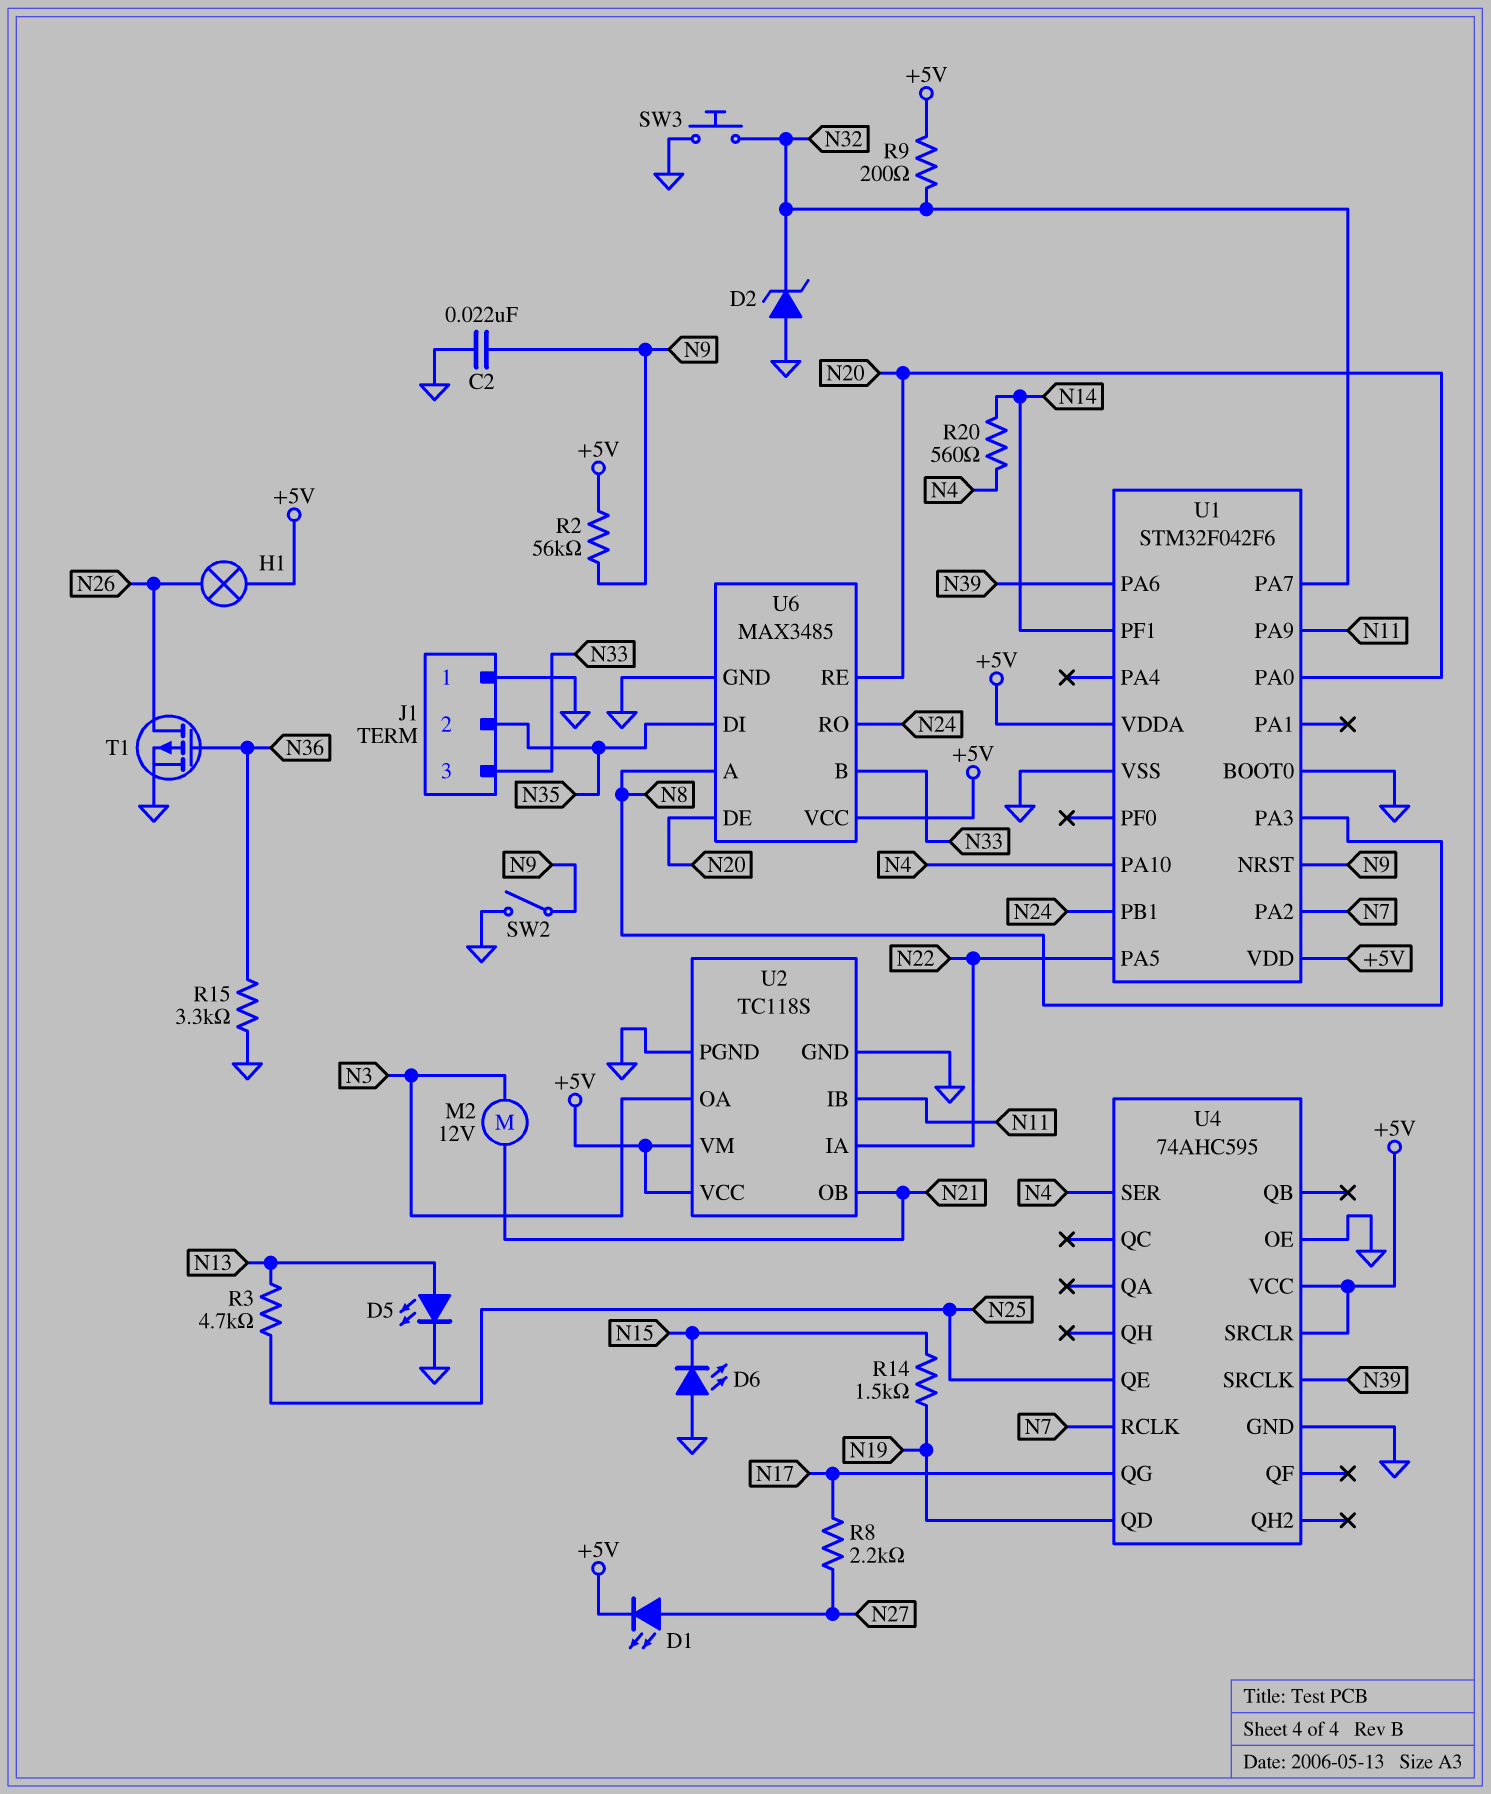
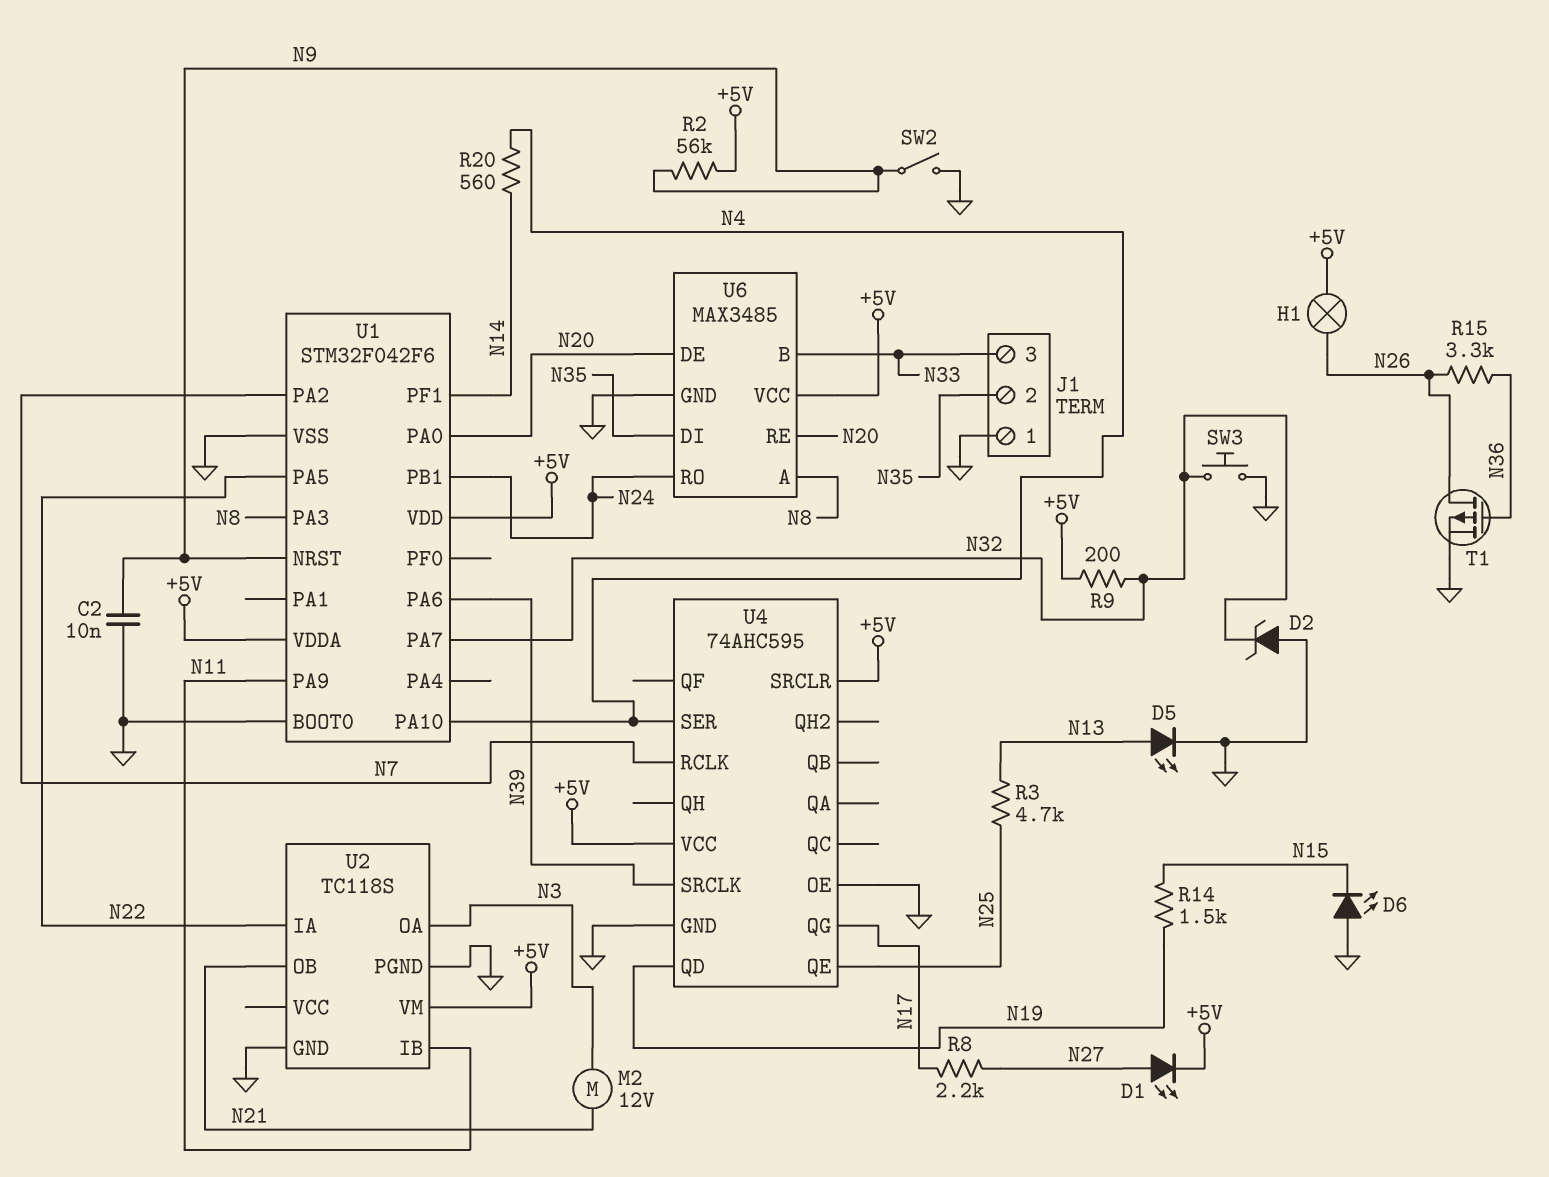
C2: 22nF (GND, N9) -> 10nF (GND, N9)
R15: 3.3k (GND, N36) -> 3.3k (N26, N36)
U2 pin VCC: +5V -> none

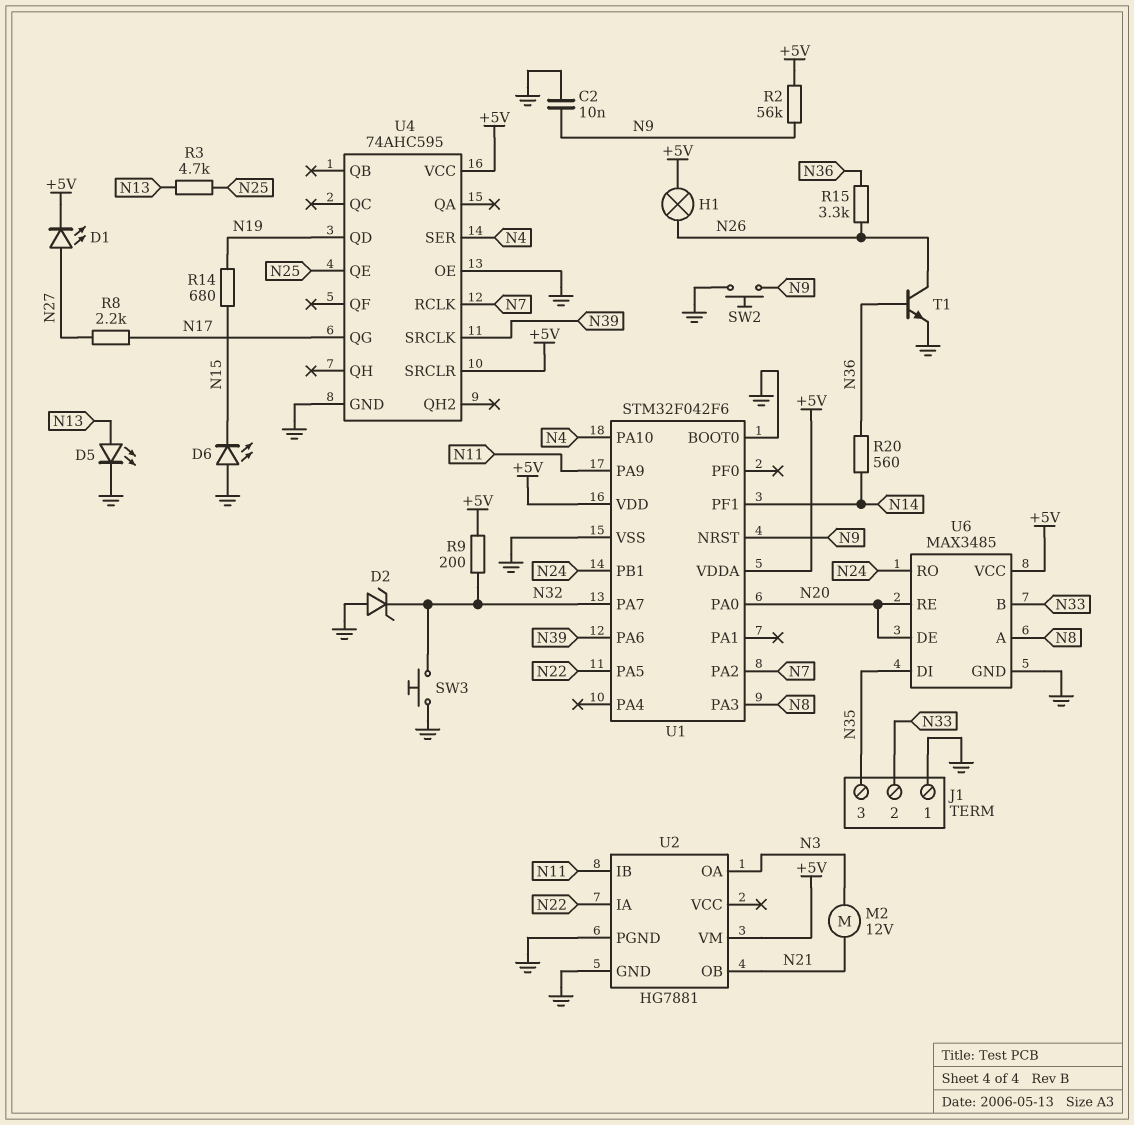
J1 pin 2: N35 -> N33
J1 pin 3: N33 -> N35
R14: 1.5k (N15, N19) -> 680 (N15, N19)
R20: 560 (N4, N14) -> 560 (N14, N36)
SW2: switch (GND, N9) -> button (GND, N9)
T1: PMOS (G N36, D N26, S GND) -> NPN (B N36, C N26, E GND)
U2: TC118S -> HG7881

